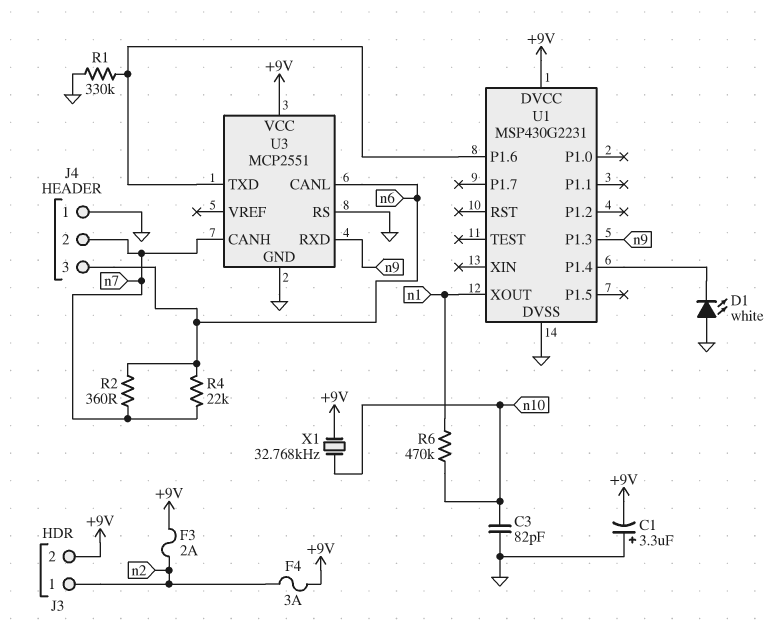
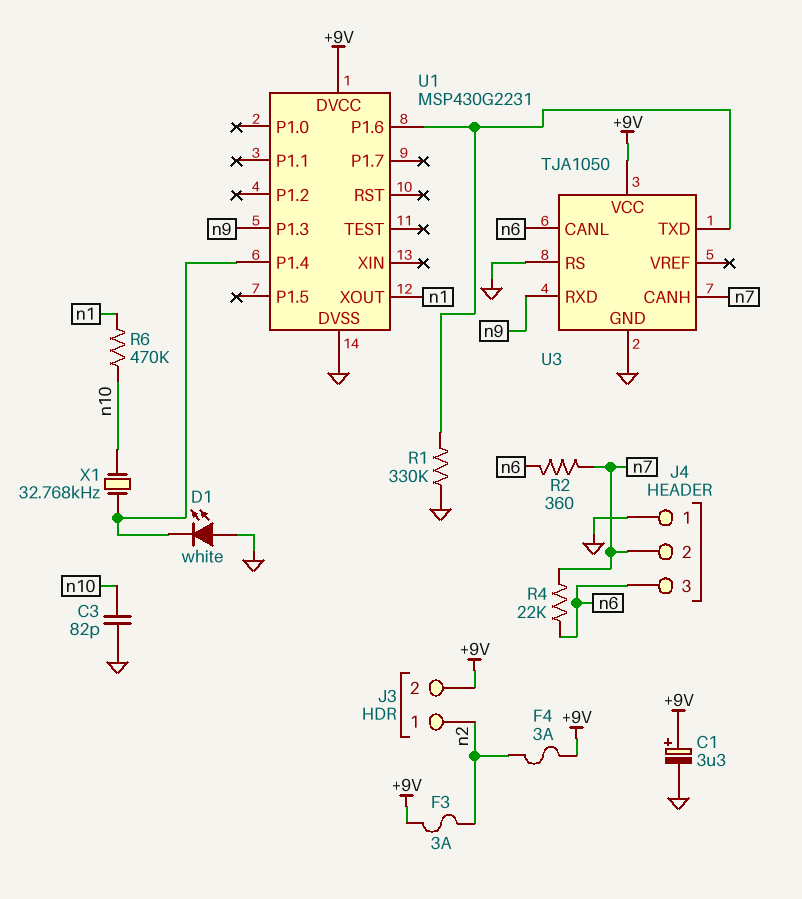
C1: 3.3uF (plus GND, minus +9V) -> 3.3uF (plus +9V, minus GND)
F3: 2A (+9V, n2) -> 3A (+9V, n2)
U3: MCP2551 -> TJA1050
X1: 32.768kHz (+9V, n10) -> 32.768kHz (U1/P1.4, n10)

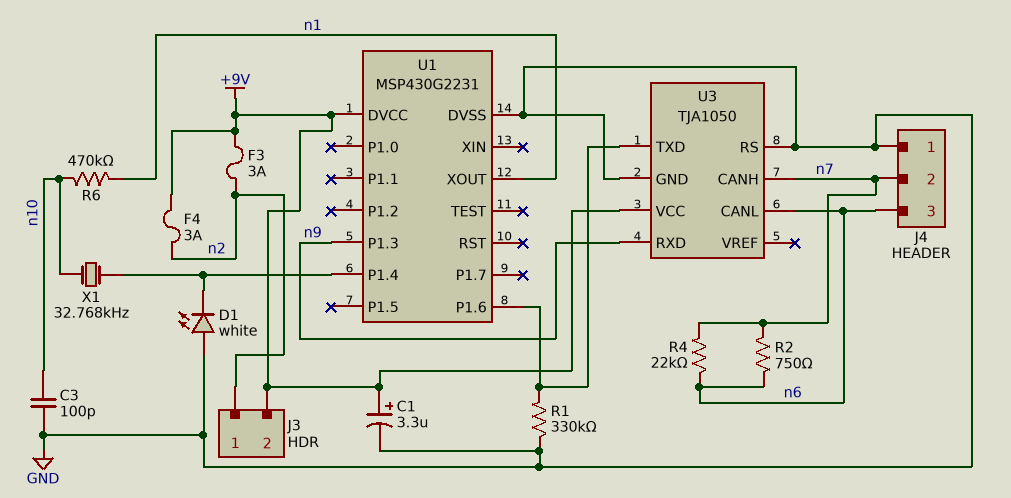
C3: 82pF (GND, n10) -> 100pF (GND, n10)
R2: 360 (n6, n7) -> 750 (n6, n7)

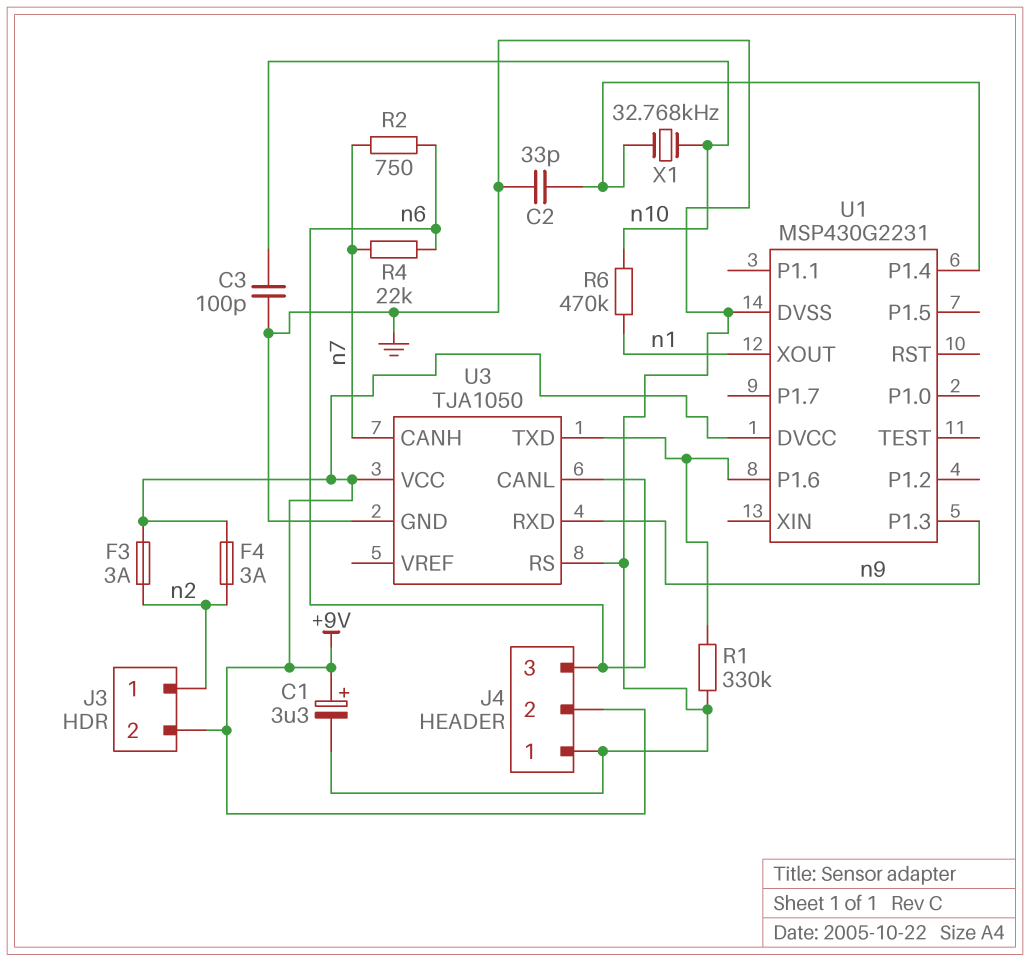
C2: none -> 33pF (GND, U1/P1.4)
D1: LED white (A GND, K U1/P1.4) -> none
J4 pin 2: n7 -> +9V

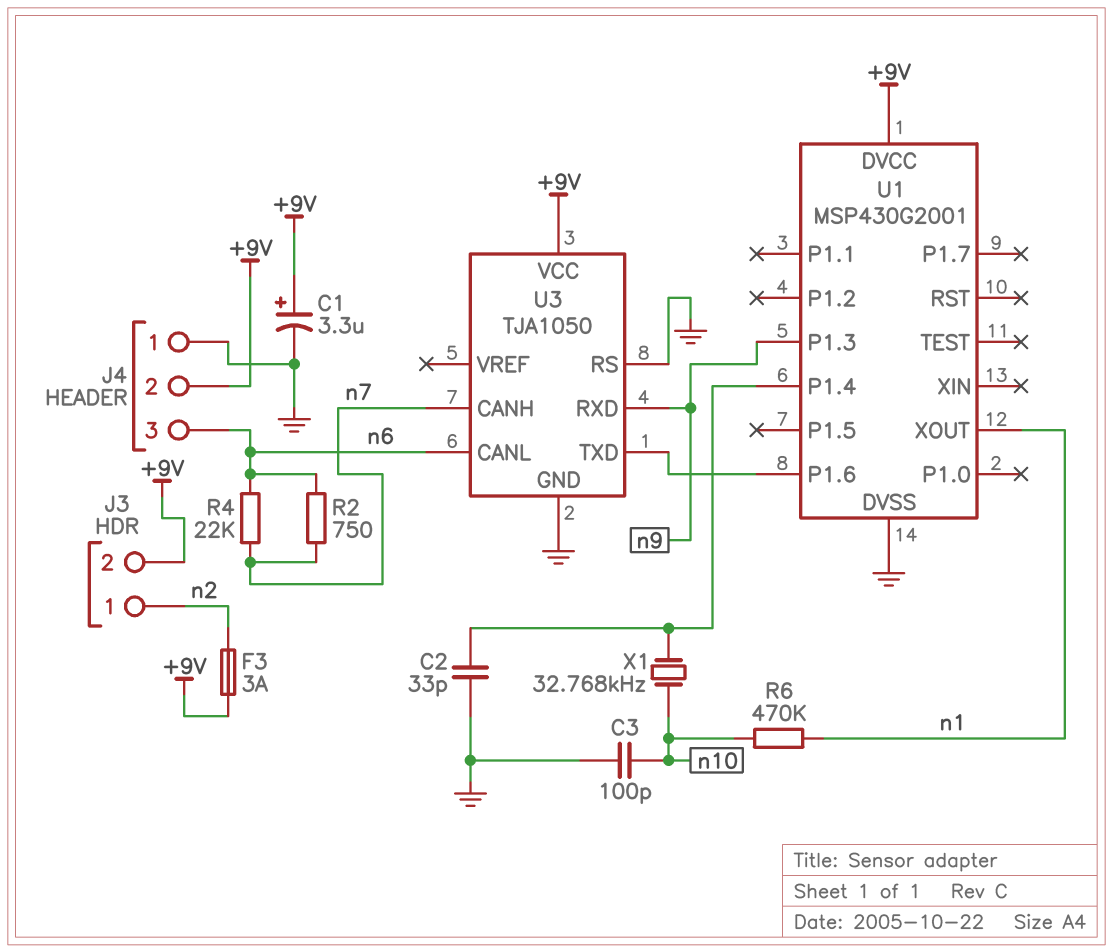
F4: 3A (+9V, n2) -> none
R1: 330k (GND, U1/P1.6) -> none
U1: MSP430G2231 -> MSP430G2001

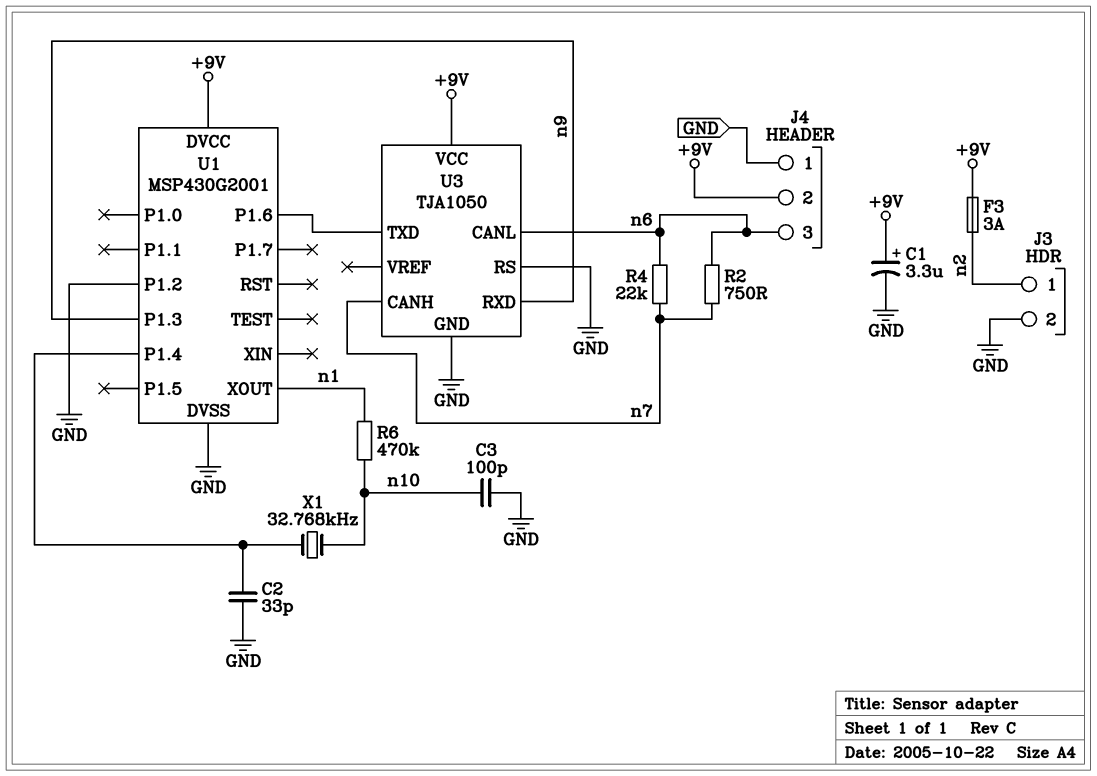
J3 pin 2: +9V -> GND
U1 pin P1.2: none -> GND

